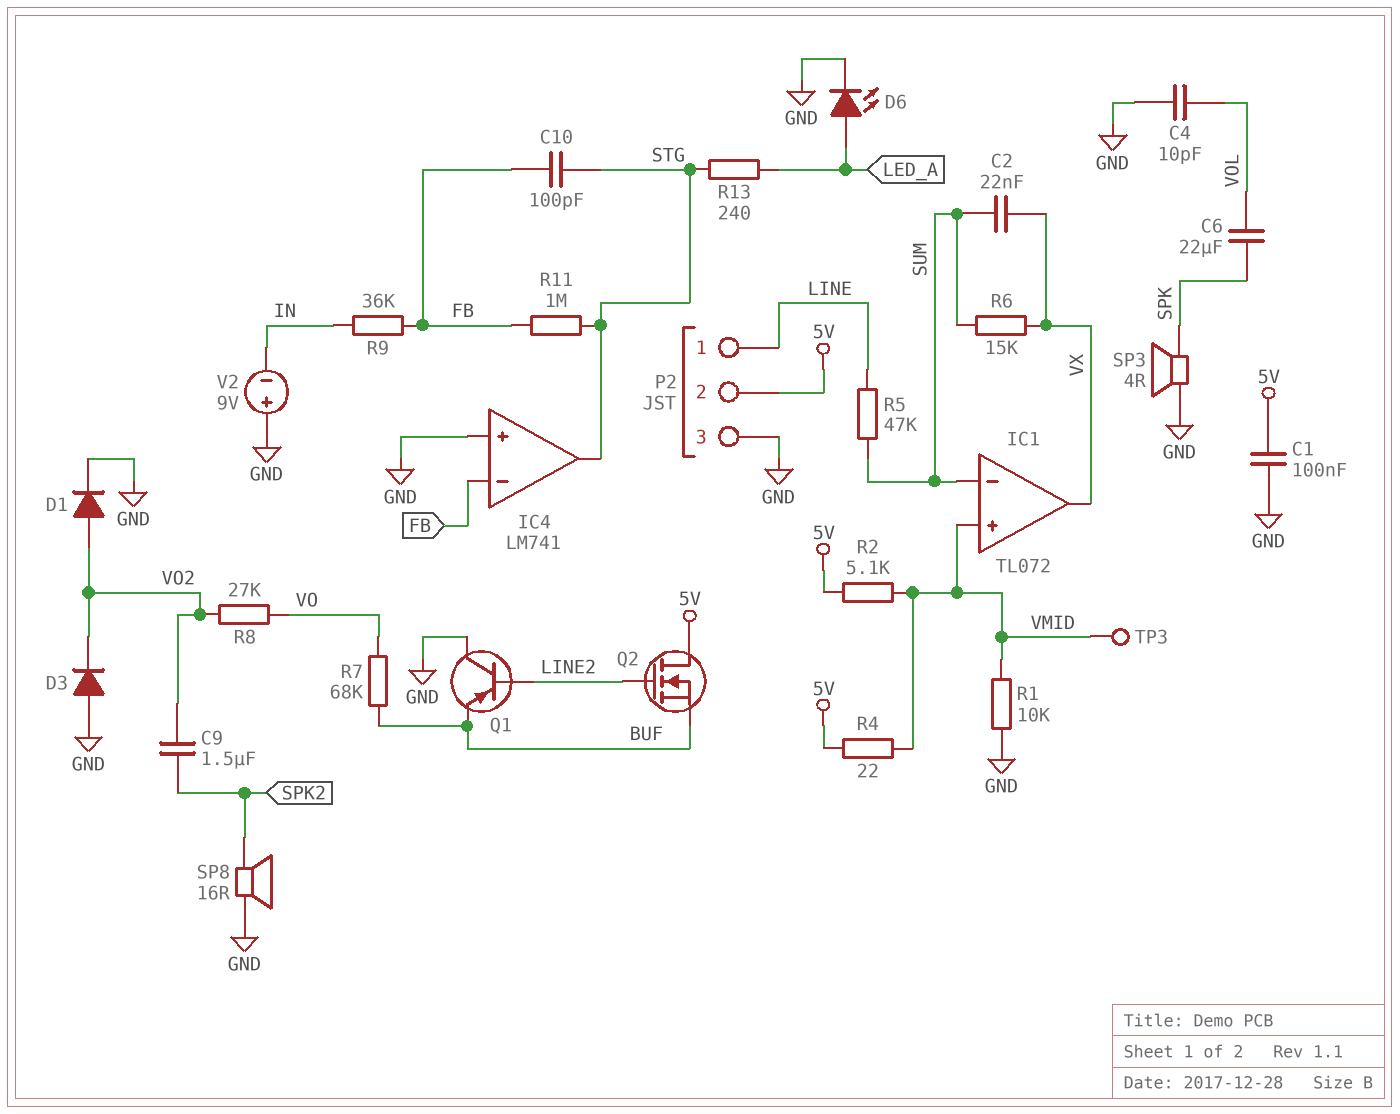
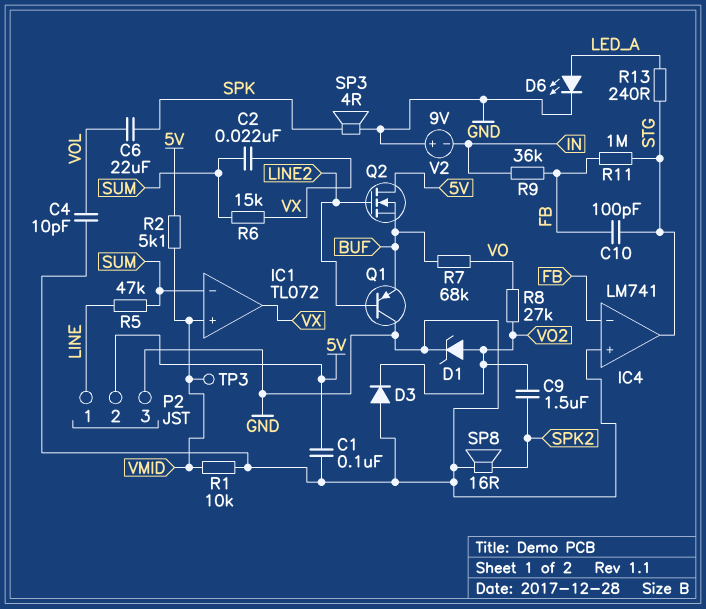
D1: diode (A VO2, K GND) -> zener (A VO2, K GND)
R4: 22 (5V, VMID) -> none

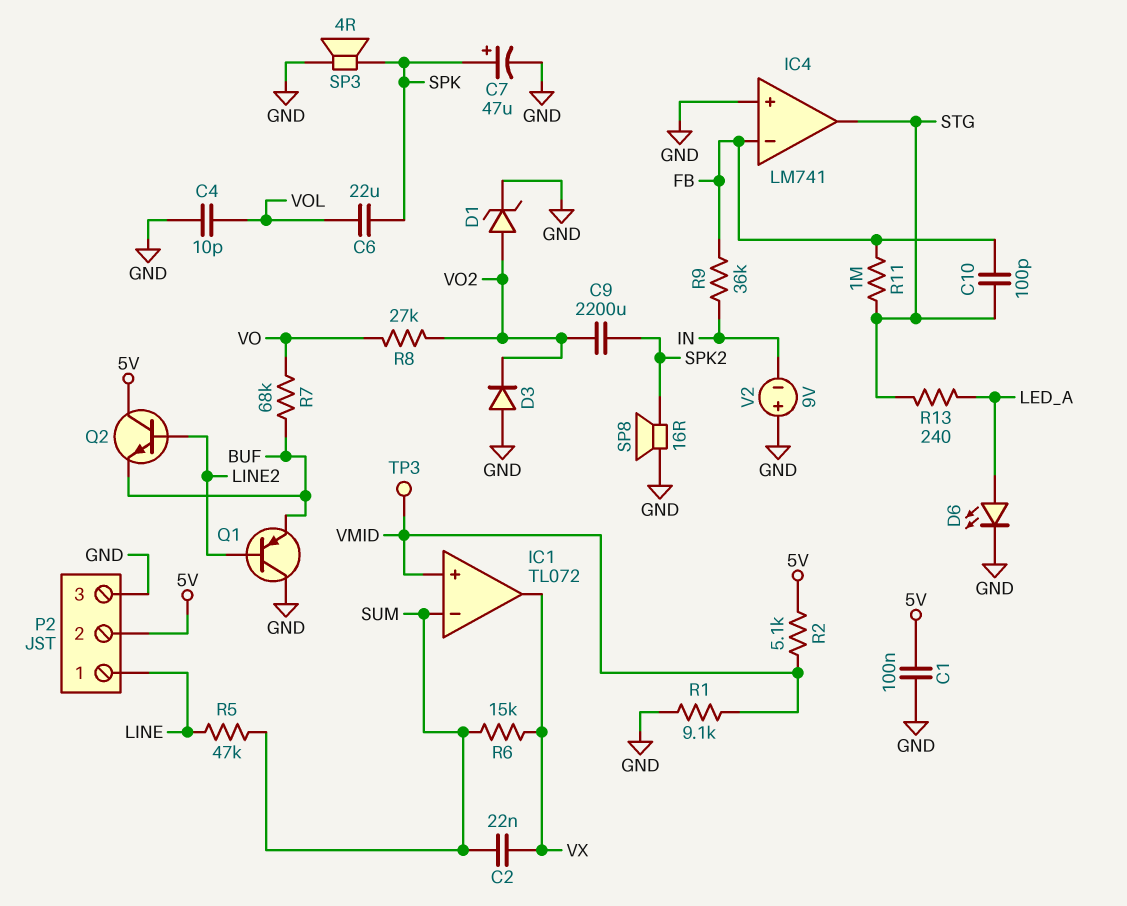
C7: none -> 47uF (plus SPK, minus GND)
C9: 1.5uF (SPK2, VO2) -> 2200uF (SPK2, VO2)
Q2: NMOS (G LINE2, D 5V, S BUF) -> NPN (B LINE2, C 5V, E BUF)
R1: 10k (GND, VMID) -> 9.1k (GND, VMID)

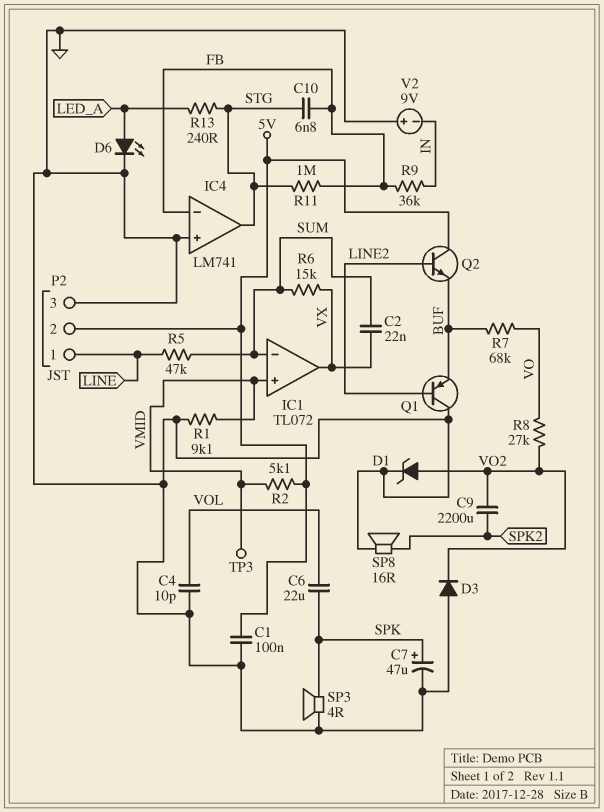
C10: 100pF (FB, STG) -> 6.8nF (FB, STG)

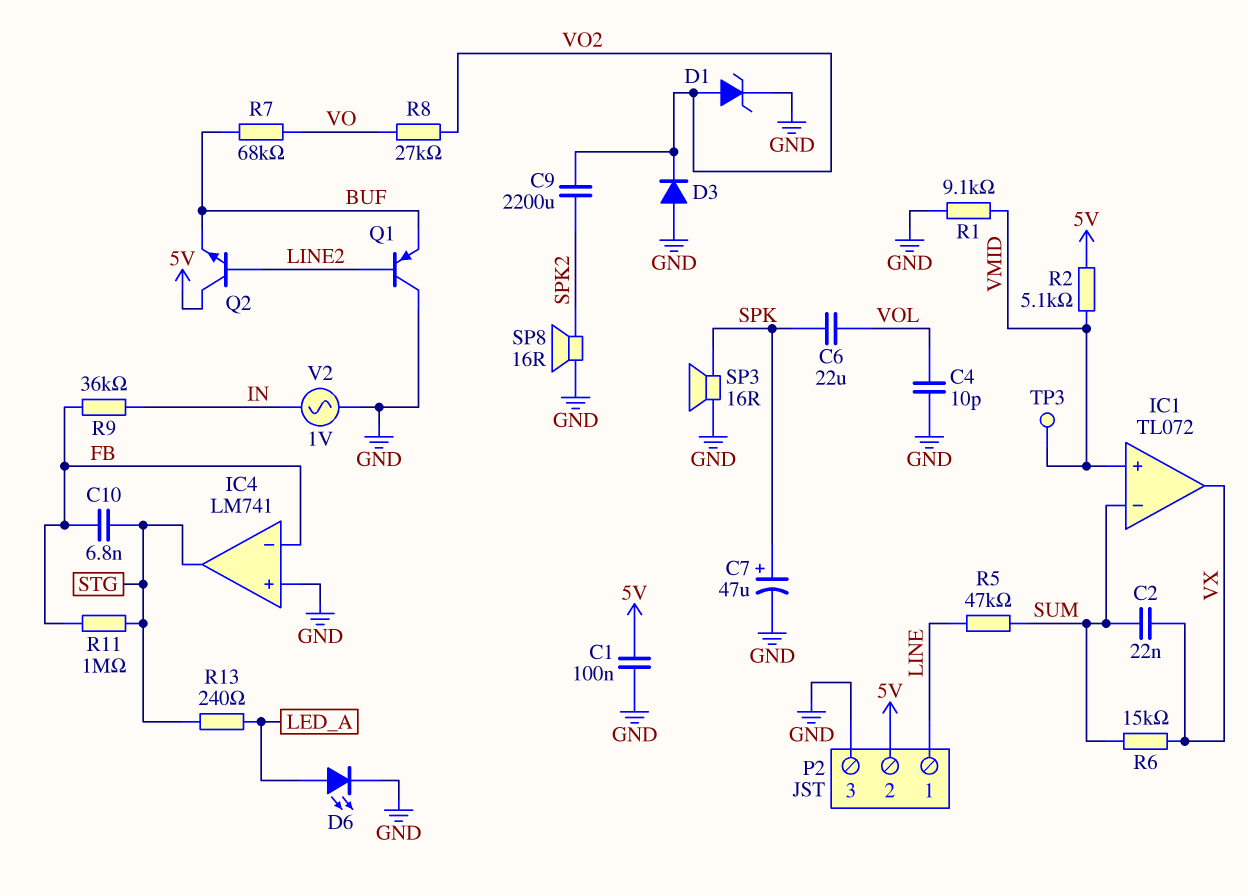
SP3: speaker 4R (GND, SPK) -> speaker 16R (GND, SPK)
V2: 9V (plus GND, minus IN) -> AC 1V (GND, IN)

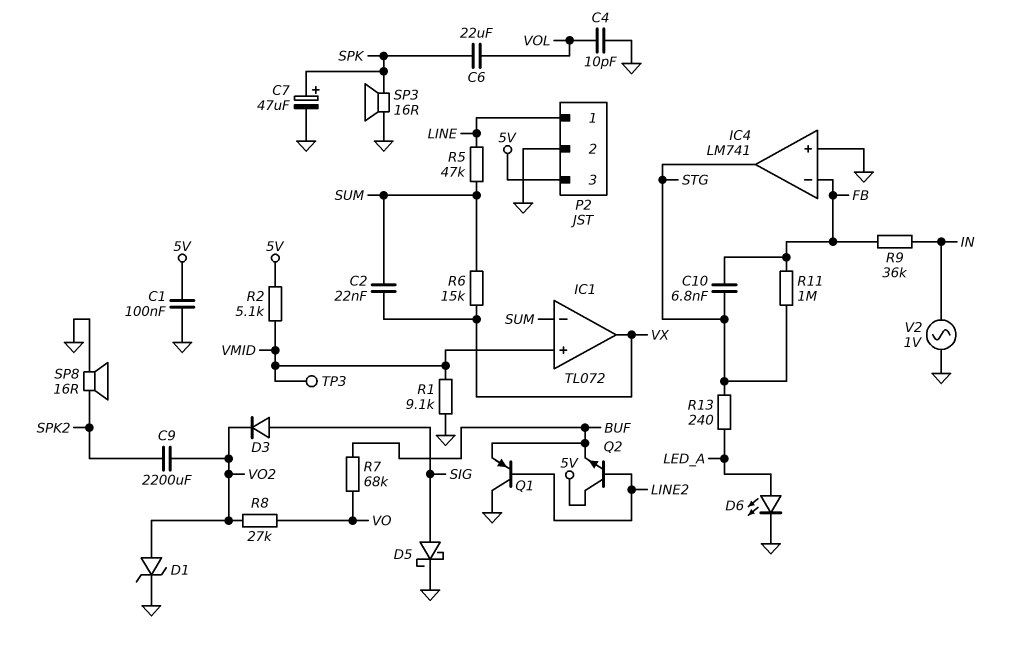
D3: diode (A GND, K VO2) -> diode (A SIG, K VO2)
D5: none -> schottky (A SIG, K GND)
P2 pin 2: 5V -> GND
P2 pin 3: GND -> 5V

